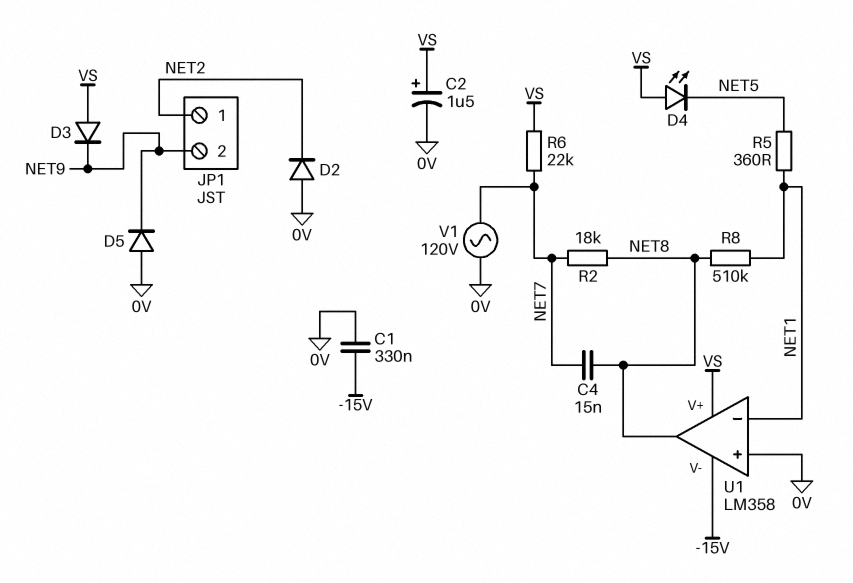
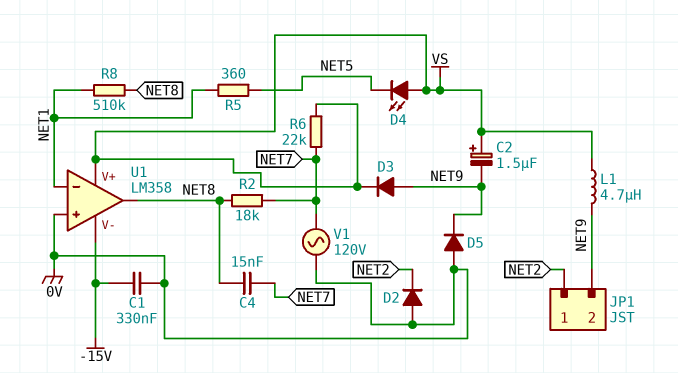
C2: 1.5uF (plus VS, minus 0V) -> 1.5uF (plus VS, minus NET9)
D3: diode (A VS, K NET9) -> diode (A NET9, K VS)
L1: none -> 4.7uH (NET9, VS)

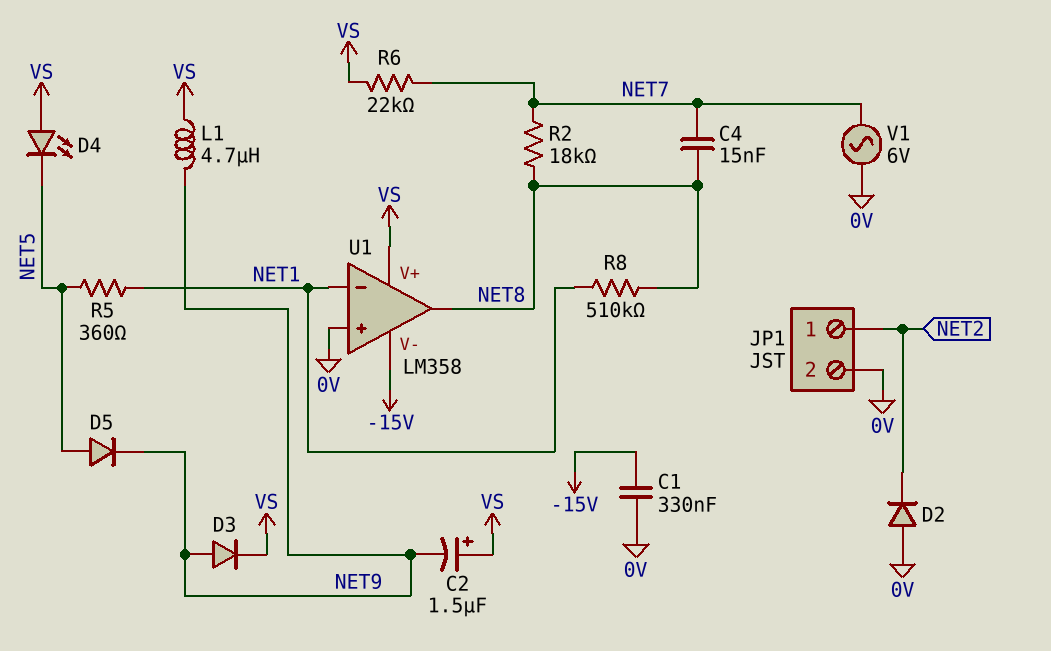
D5: diode (A 0V, K NET9) -> diode (A NET5, K NET9)
JP1 pin 2: NET9 -> 0V
V1: AC 120V (0V, NET7) -> AC 6V (0V, NET7)

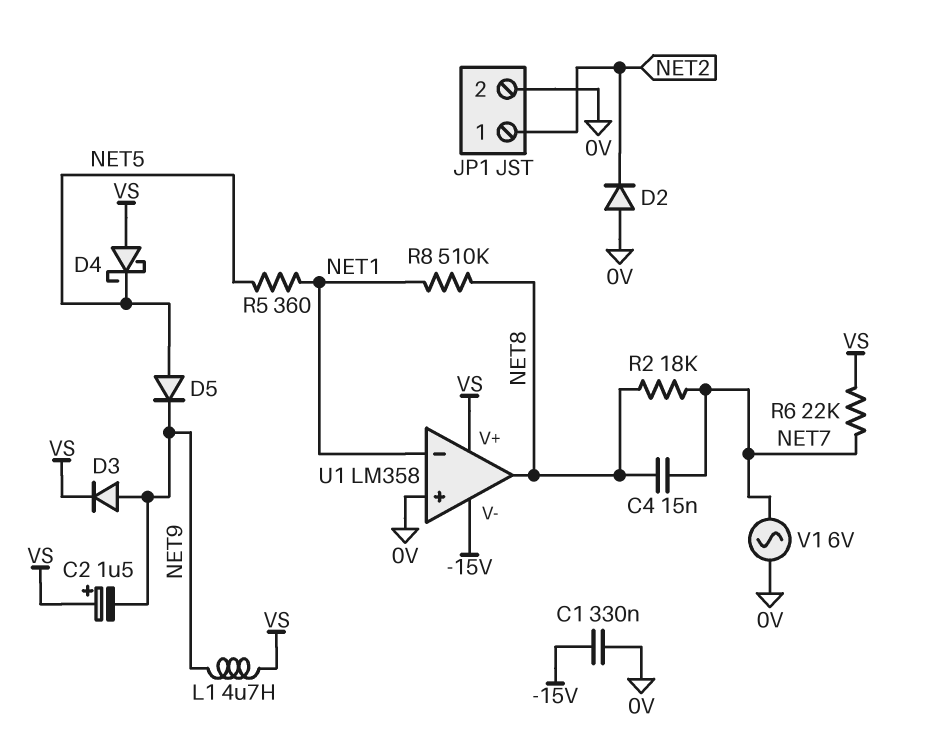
D4: LED (A VS, K NET5) -> schottky (A VS, K NET5)

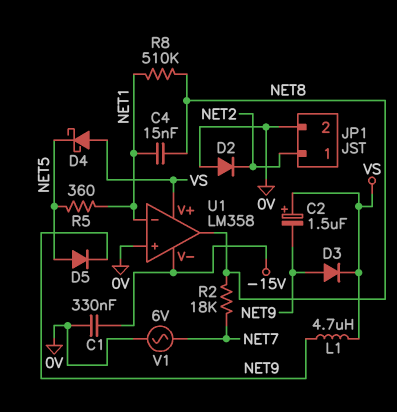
C4: 15nF (NET7, NET8) -> 15nF (NET1, NET8)
R6: 22k (NET7, VS) -> none

